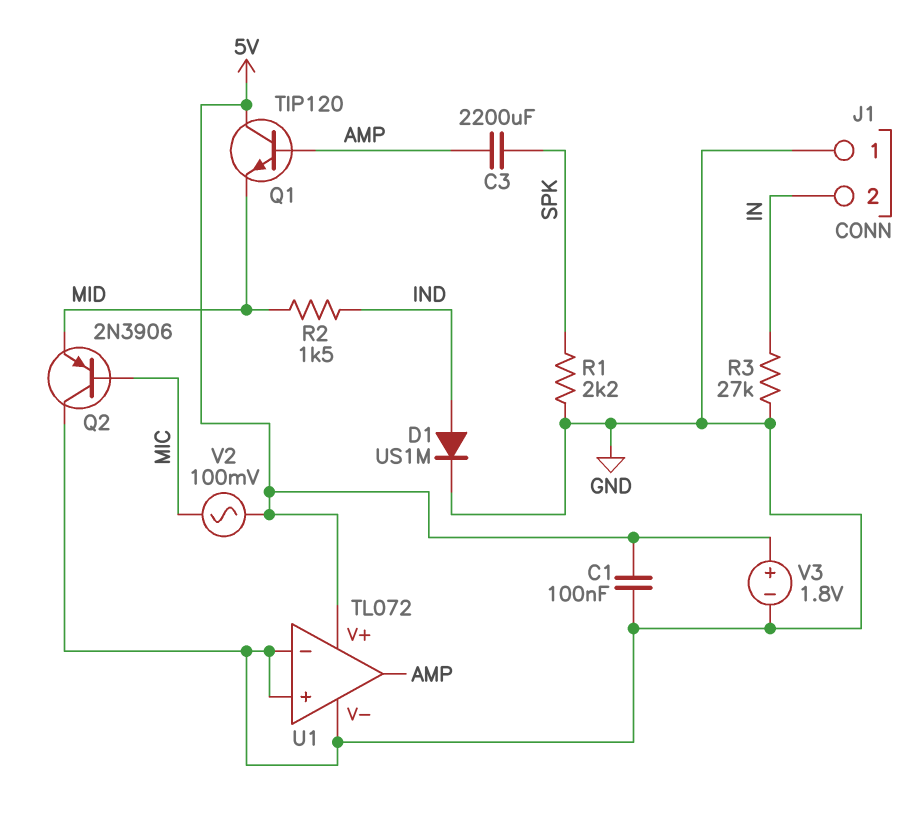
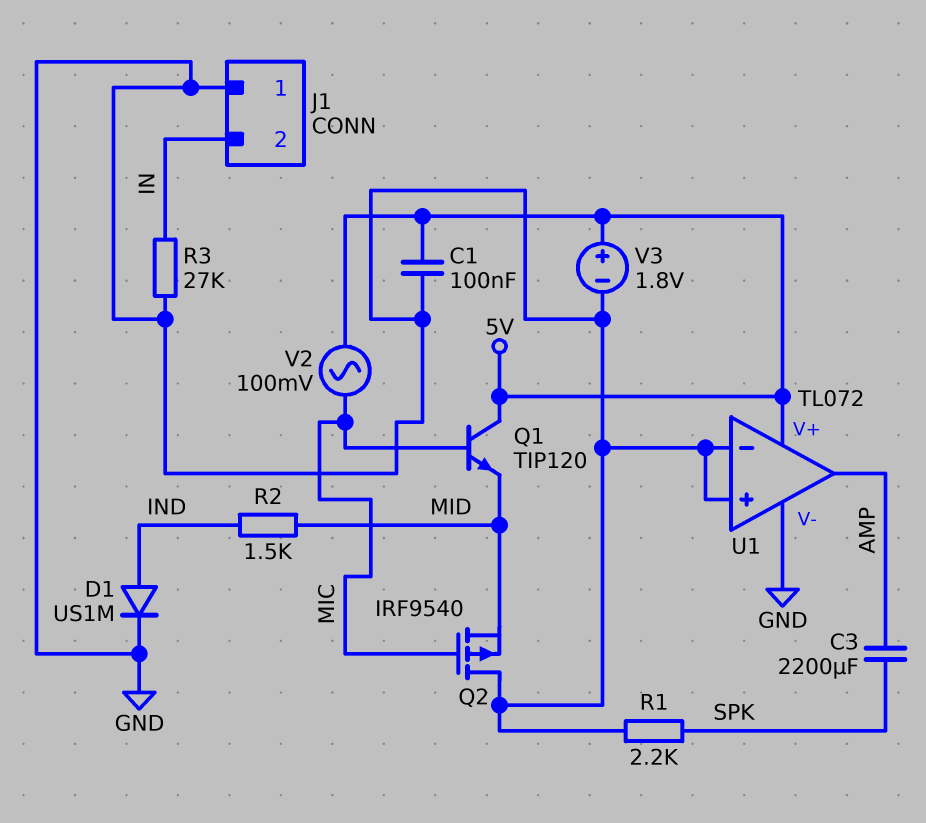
Q1: NPN TIP120 (B AMP, C 5V, E MID) -> NPN TIP120 (B MIC, C 5V, E MID)
Q2: PNP 2N3906 (B MIC, C GND, E MID) -> PMOS IRF9540 (G MIC, D GND, S MID)

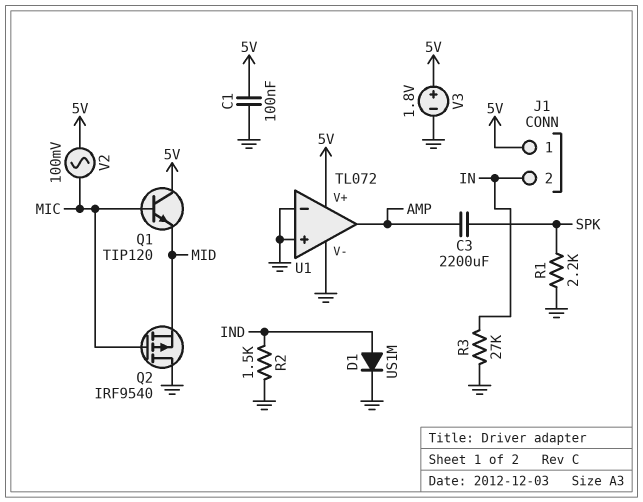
J1 pin 1: GND -> 5V
R2: 1.5k (IND, MID) -> 1.5k (GND, IND)

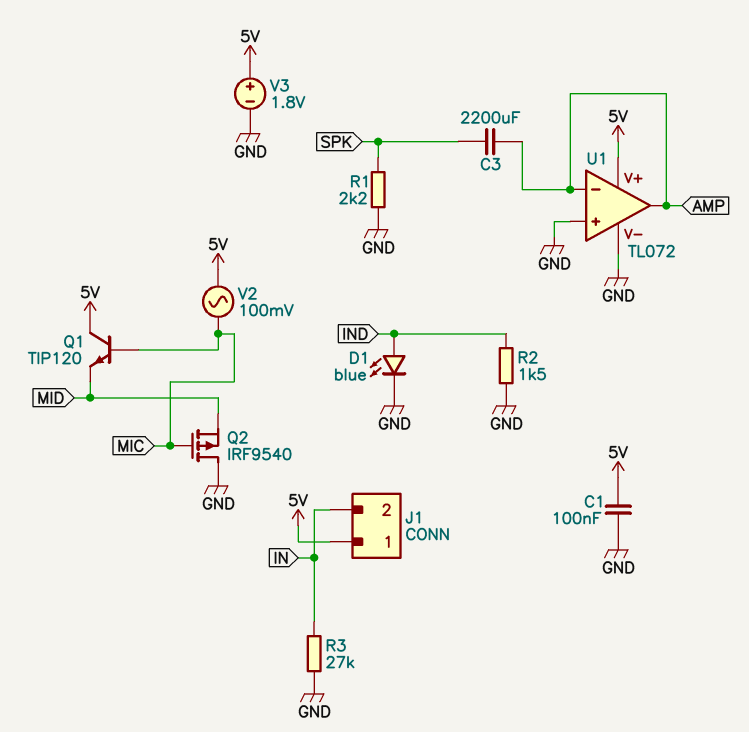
D1: diode US1M (A IND, K GND) -> LED blue (A IND, K GND)
U1 pin in-: GND -> AMP

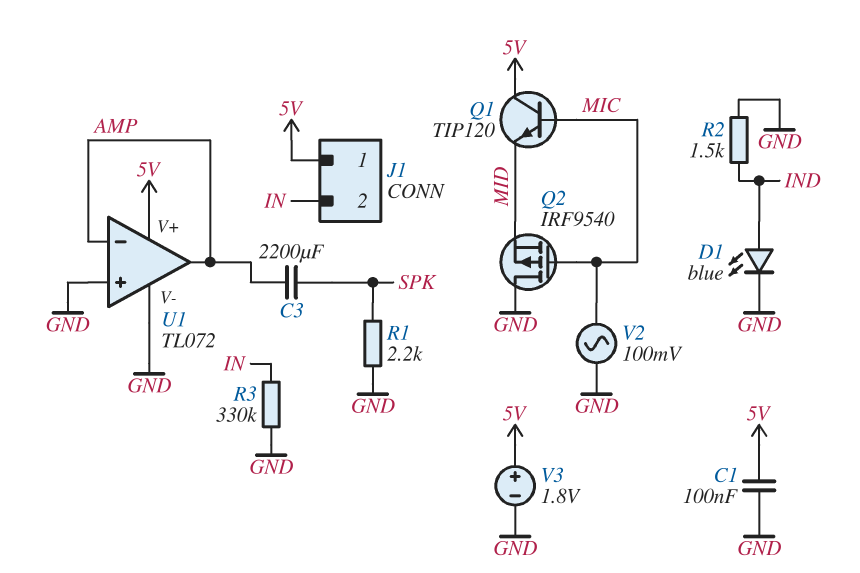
R3: 27k (GND, IN) -> 330k (GND, IN)
V2: AC 100mV (5V, MIC) -> AC 100mV (GND, MIC)

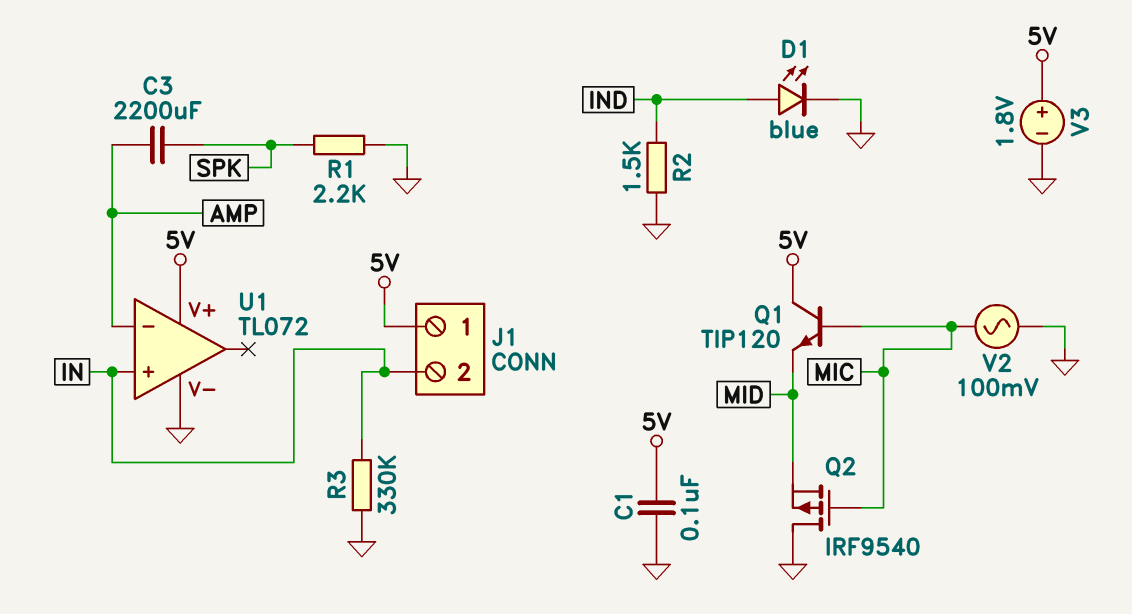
U1 pin in+: GND -> IN
U1 pin out: AMP -> none

